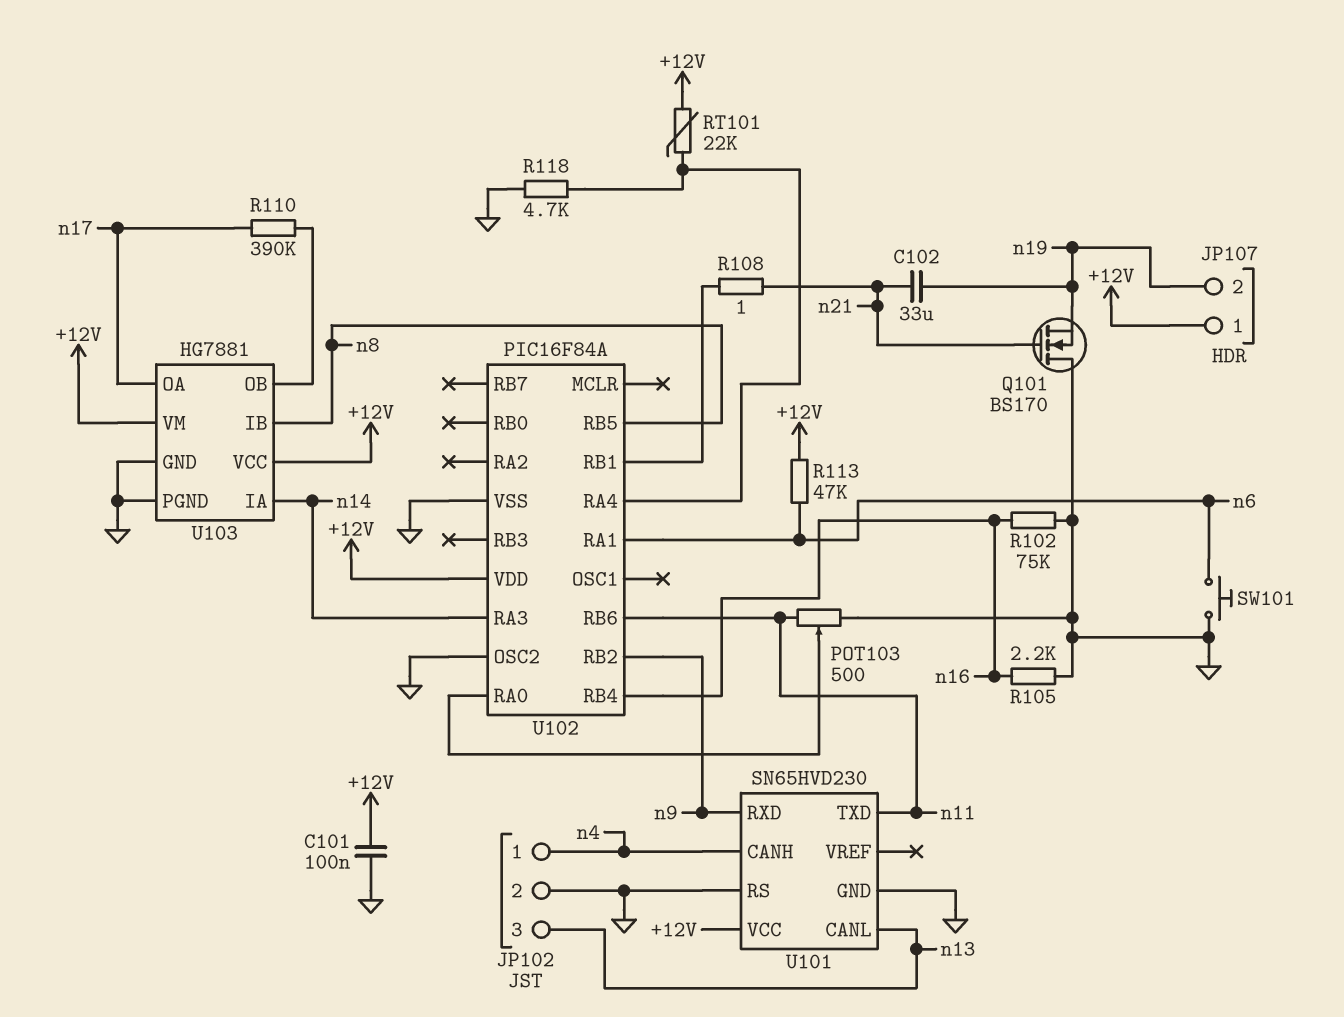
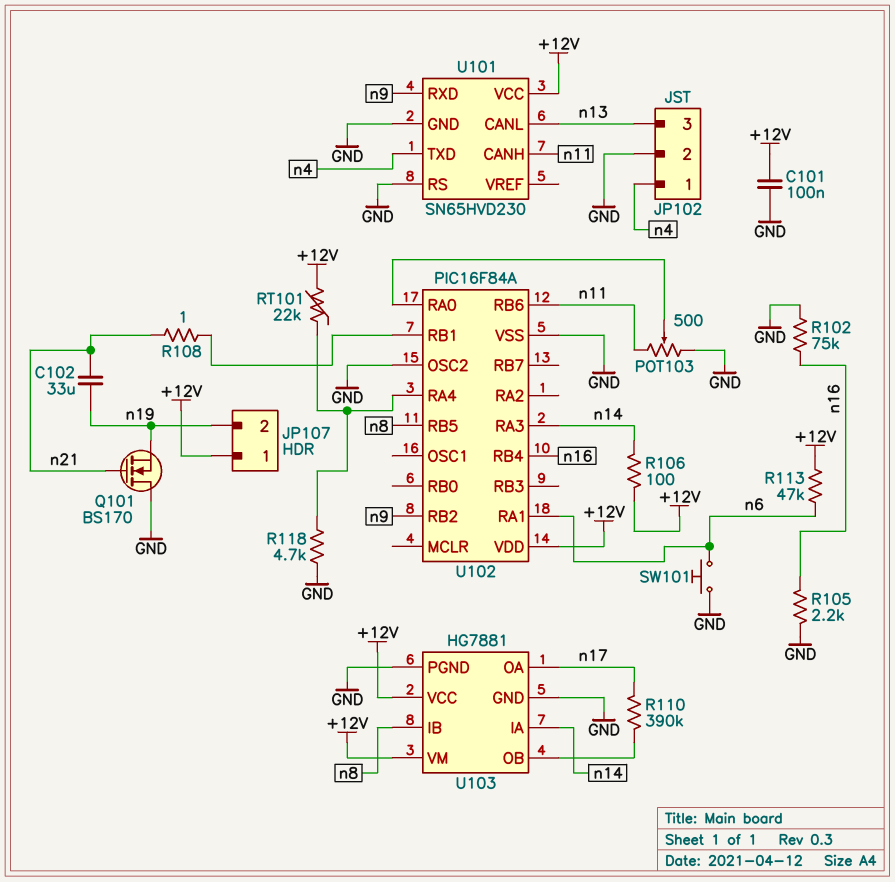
R106: none -> 100 (+12V, n14)
U101 pin CANH: n4 -> n11
U101 pin TXD: n11 -> n4

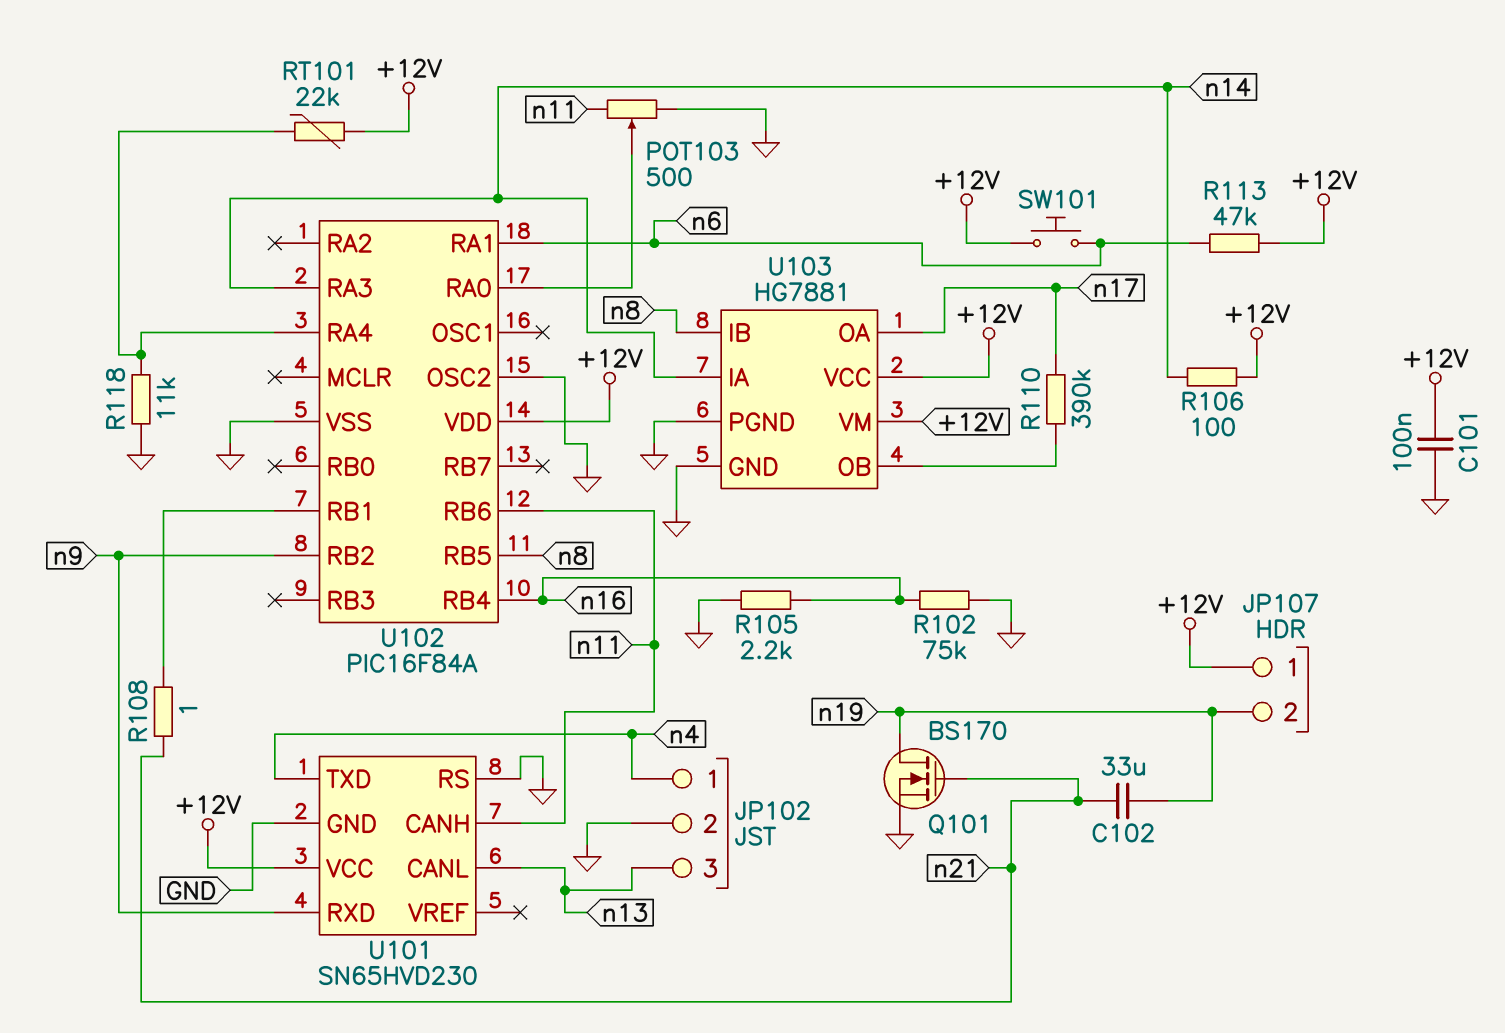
Q101: NMOS BS170 (G n21, D GND, S n19) -> NMOS BS170 (G n21, D n19, S GND)
R118: 4.7k (GND, U102/RA4) -> 11k (GND, U102/RA4)
SW101: button (GND, n6) -> button (+12V, n6)

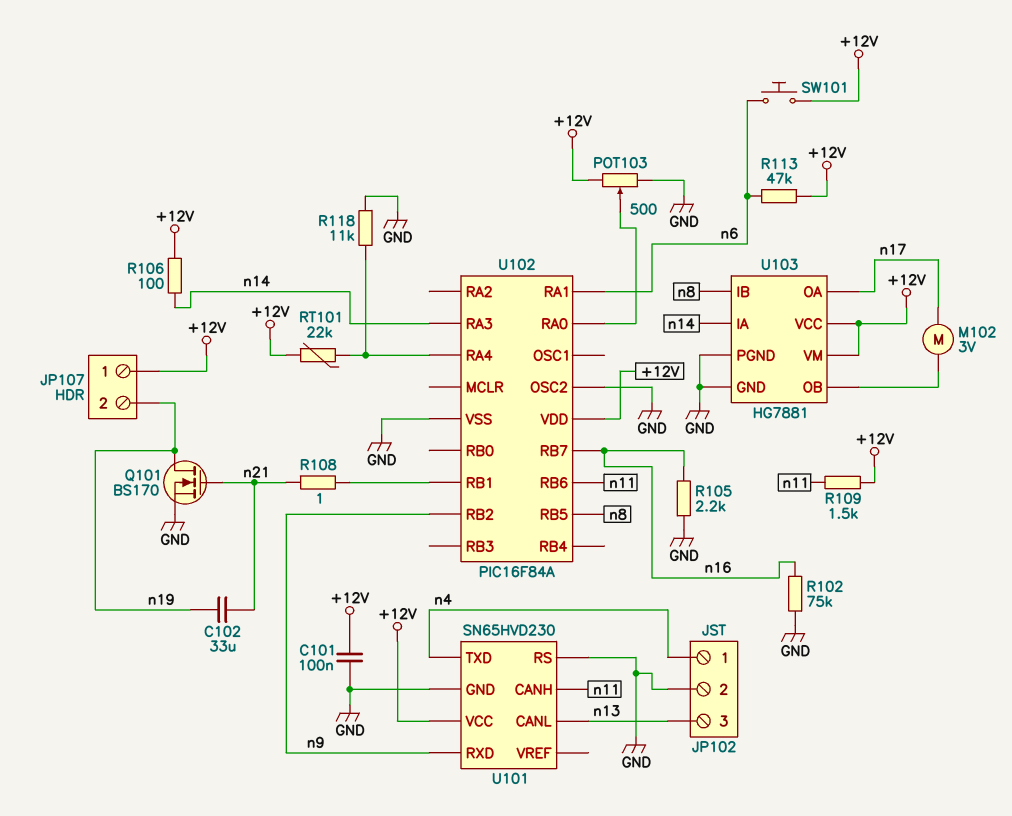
M102: none -> motor 3V (U103/OB, n17)
POT103: 500 (GND, n11, wiper U102/RA0) -> 500 (+12V, GND, wiper U102/RA0)
R109: none -> 1.5k (+12V, n11)
R110: 390k (U103/OB, n17) -> none
U102 pin RB4: n16 -> none
U102 pin RB7: none -> n16

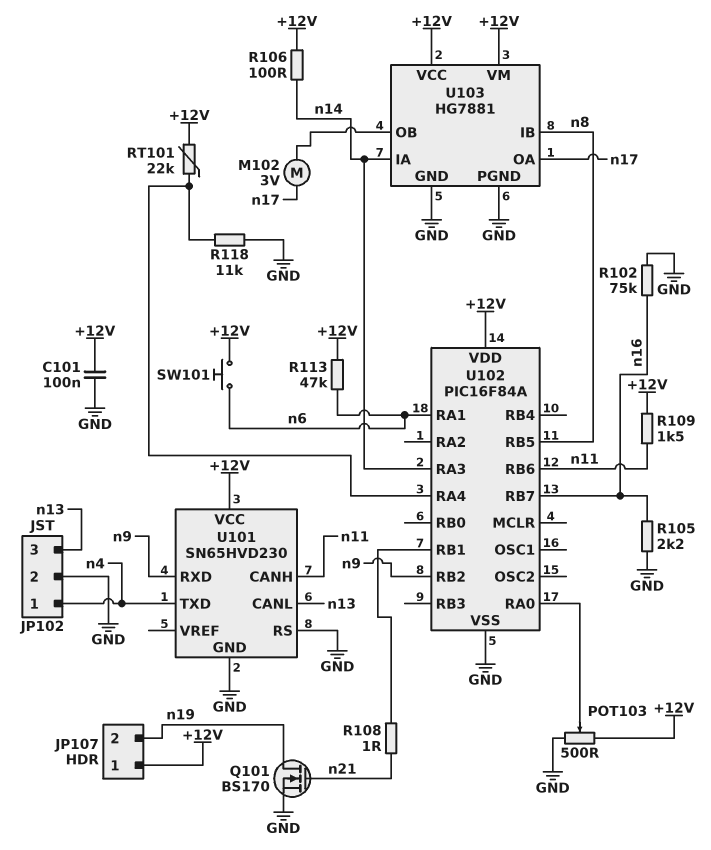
C102: 33uF (n19, n21) -> none
U102 pin OSC2: GND -> none

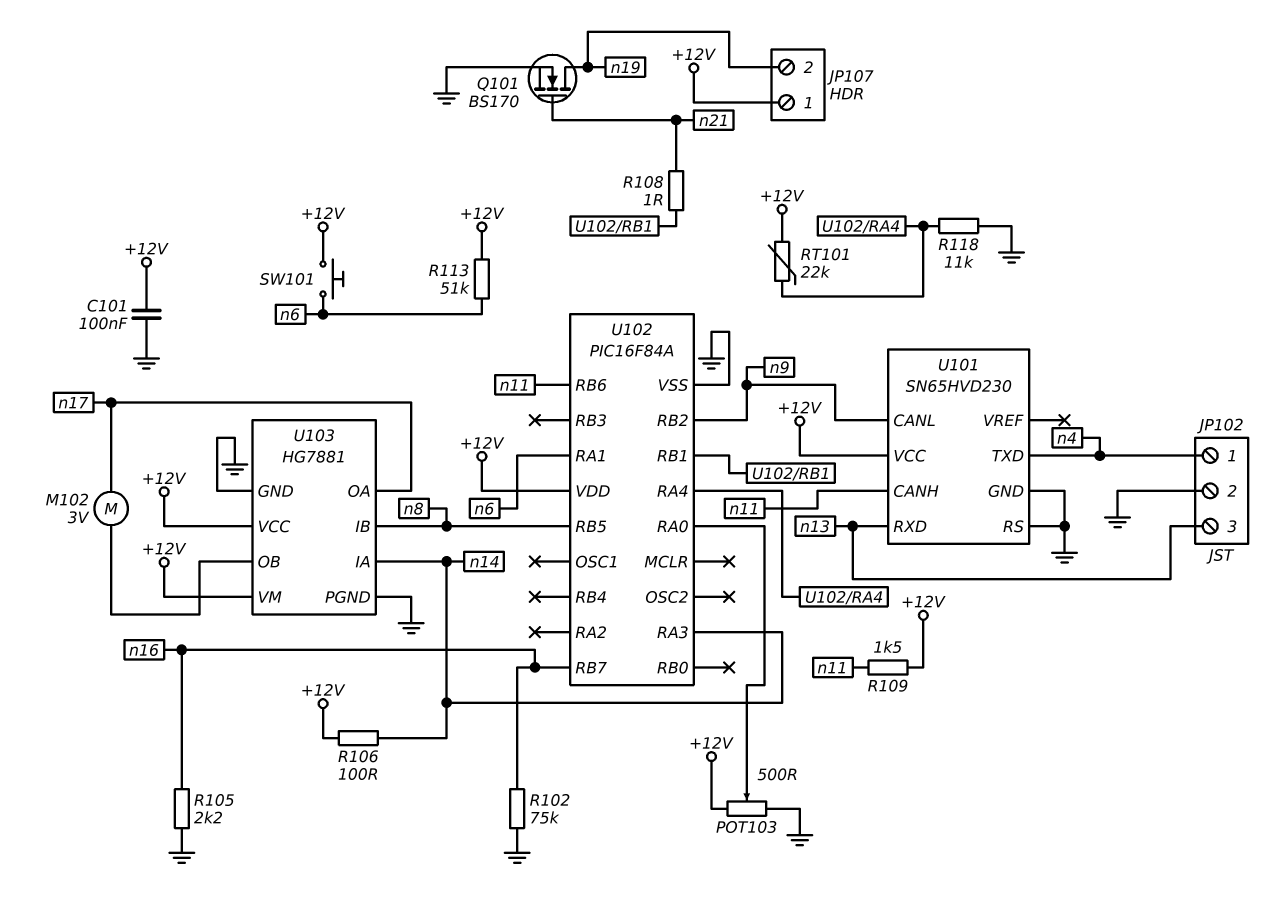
R113: 47k (+12V, n6) -> 51k (+12V, n6)
U101 pin CANL: n13 -> n9
U101 pin RXD: n9 -> n13

